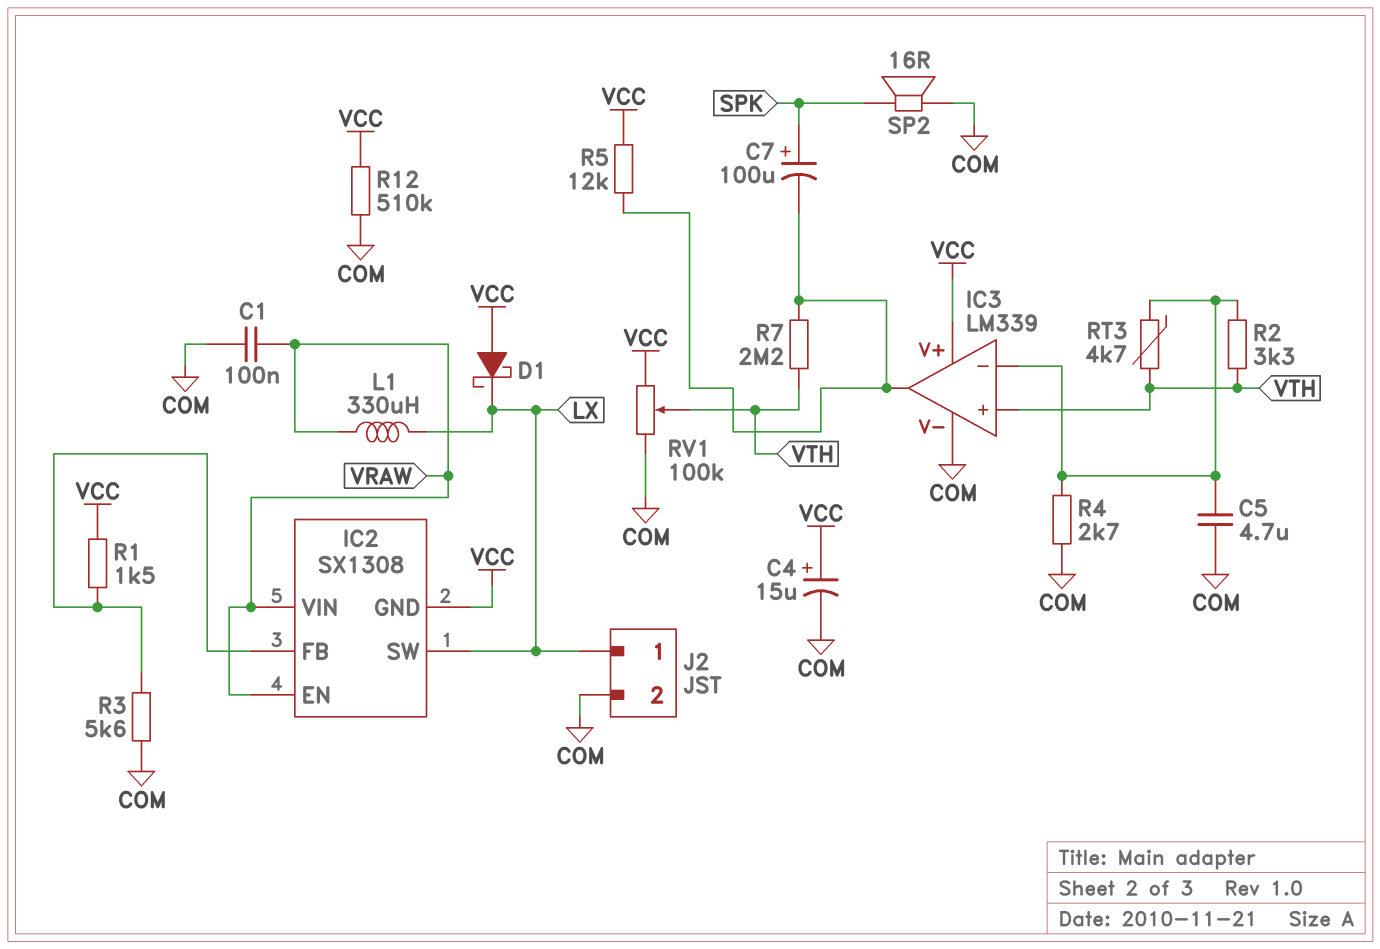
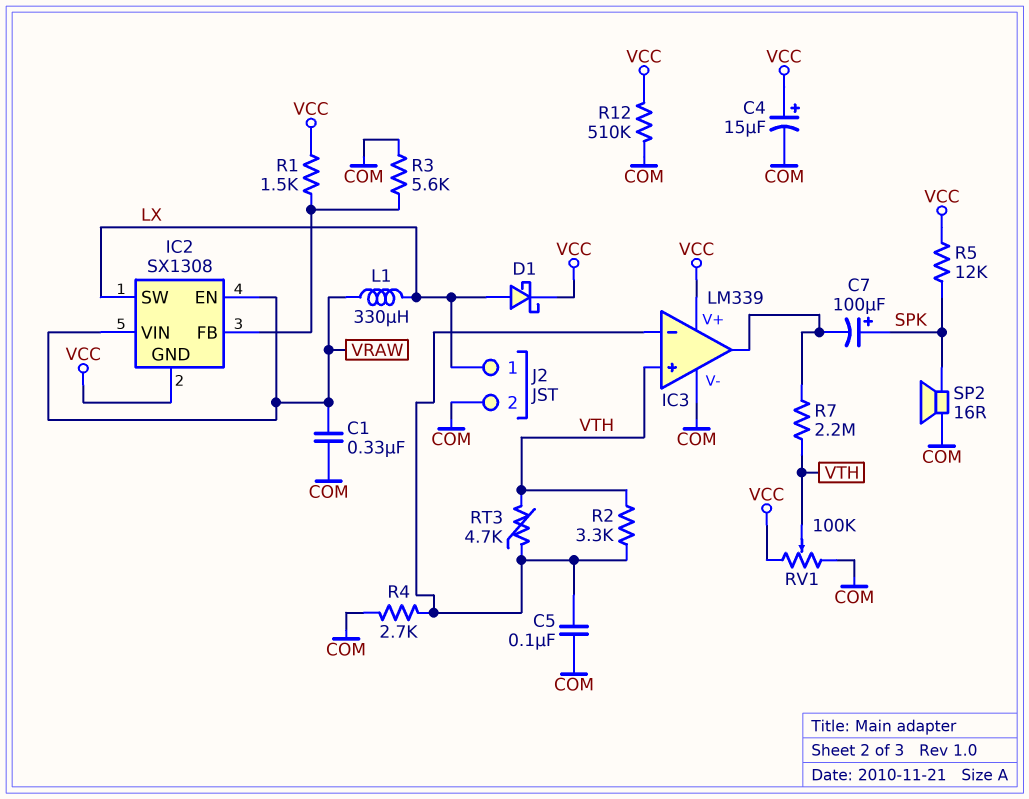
C1: 100nF (COM, VRAW) -> 330nF (COM, VRAW)
C5: 4.7uF (COM, IC3/in-) -> 100nF (COM, IC3/in-)
D1: schottky (A VCC, K LX) -> schottky (A LX, K VCC)
R5: 12k (IC3/out, VCC) -> 12k (SPK, VCC)

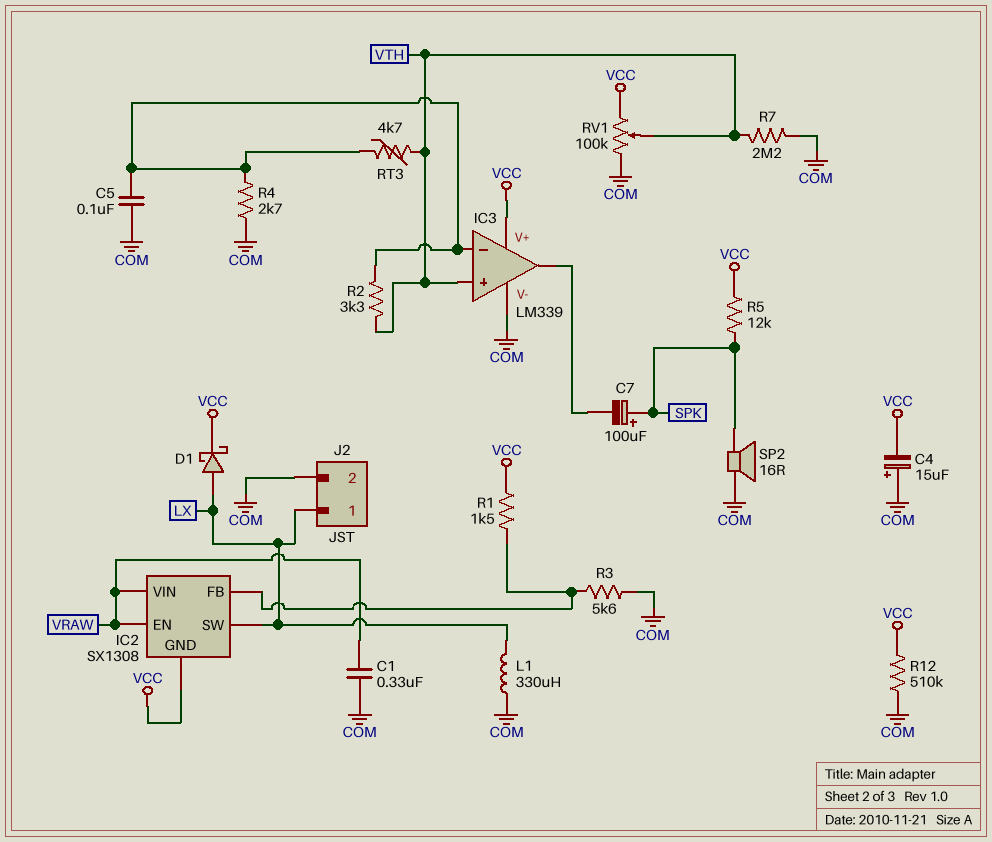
C4: 15uF (plus VCC, minus COM) -> 15uF (plus COM, minus VCC)
L1: 330uH (LX, VRAW) -> 330uH (COM, LX)
R7: 2.2M (IC3/out, VTH) -> 2.2M (COM, VTH)

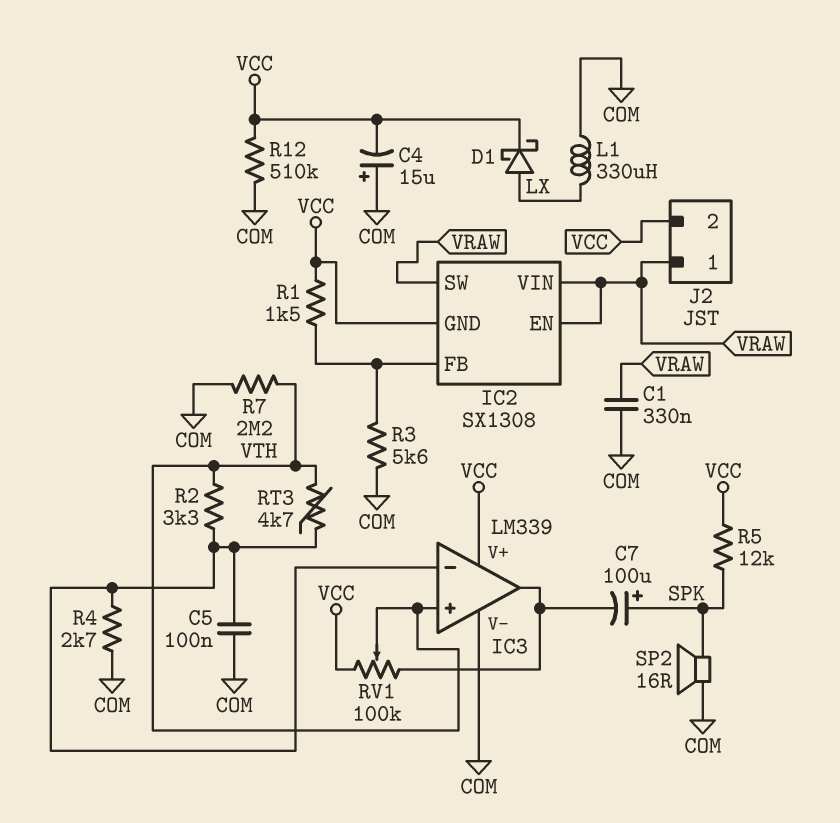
IC2 pin SW: LX -> VRAW
J2 pin 1: LX -> VRAW
J2 pin 2: COM -> VCC
RV1: 100k (COM, VCC, wiper VTH) -> 100k (IC3/out, VCC, wiper VTH)

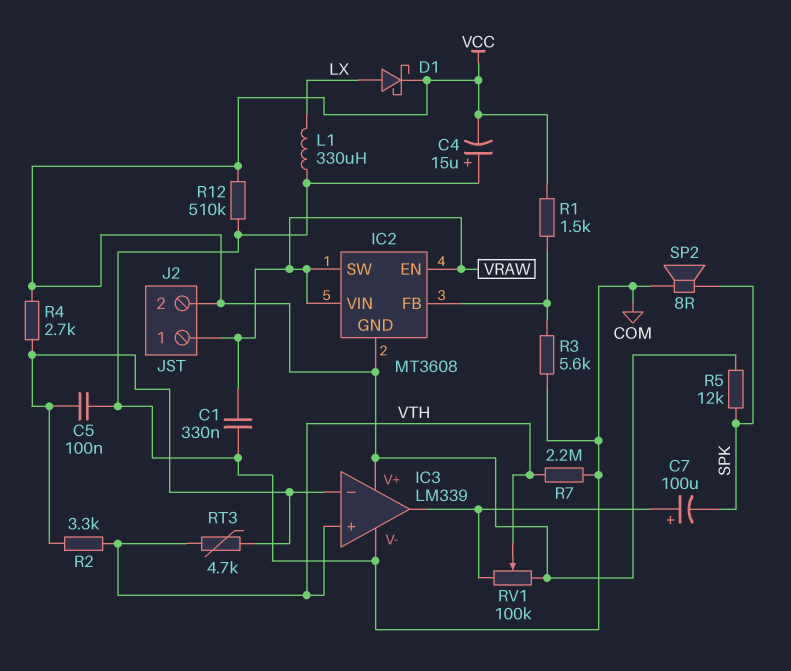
C7: 100uF (plus SPK, minus IC3/out) -> 100uF (plus IC3/out, minus SPK)
IC2: SX1308 -> MT3608
R4: 2.7k (COM, IC3/in-) -> 2.7k (IC3/in-, VCC)
SP2: speaker 16R (COM, SPK) -> speaker 8R (COM, SPK)

